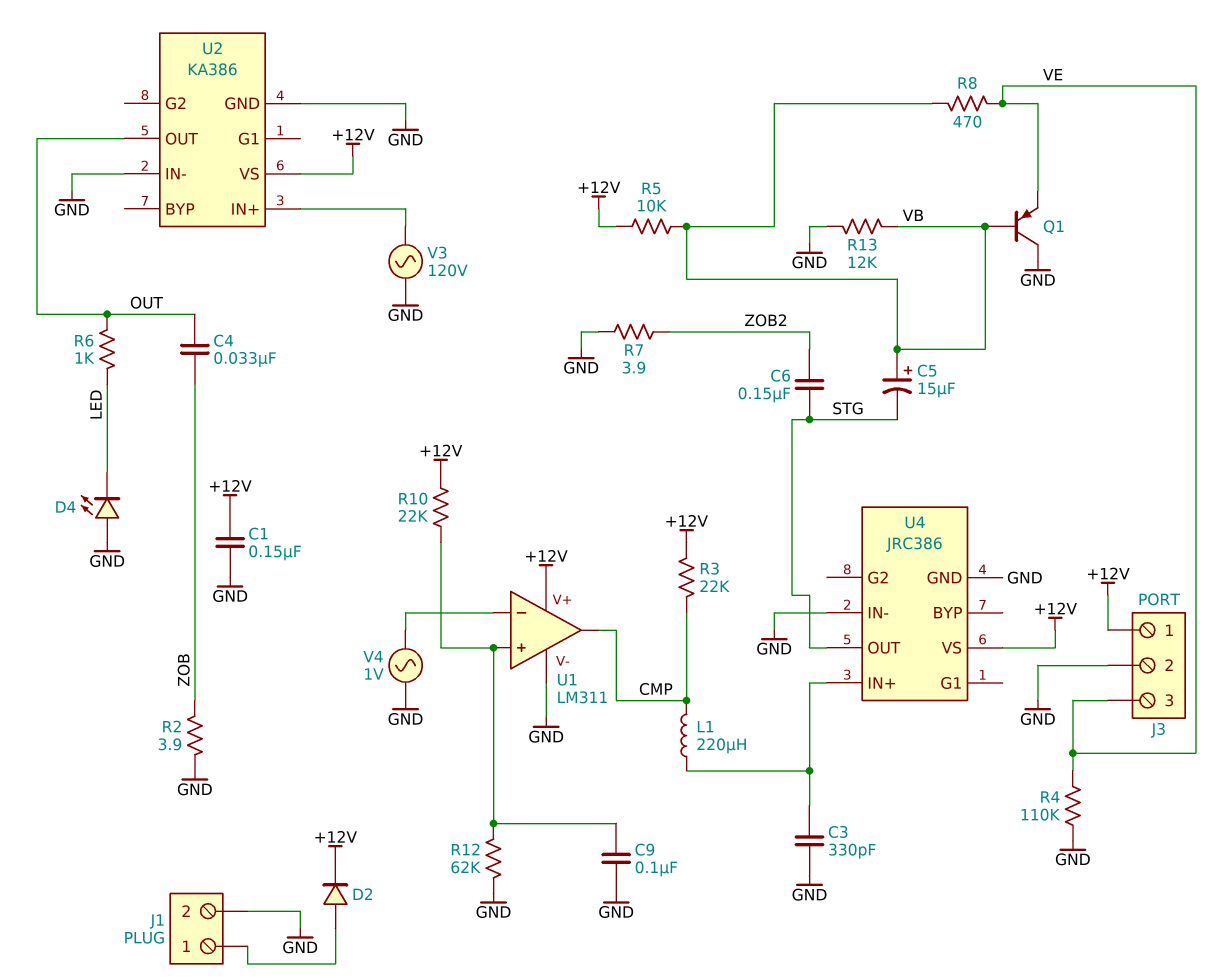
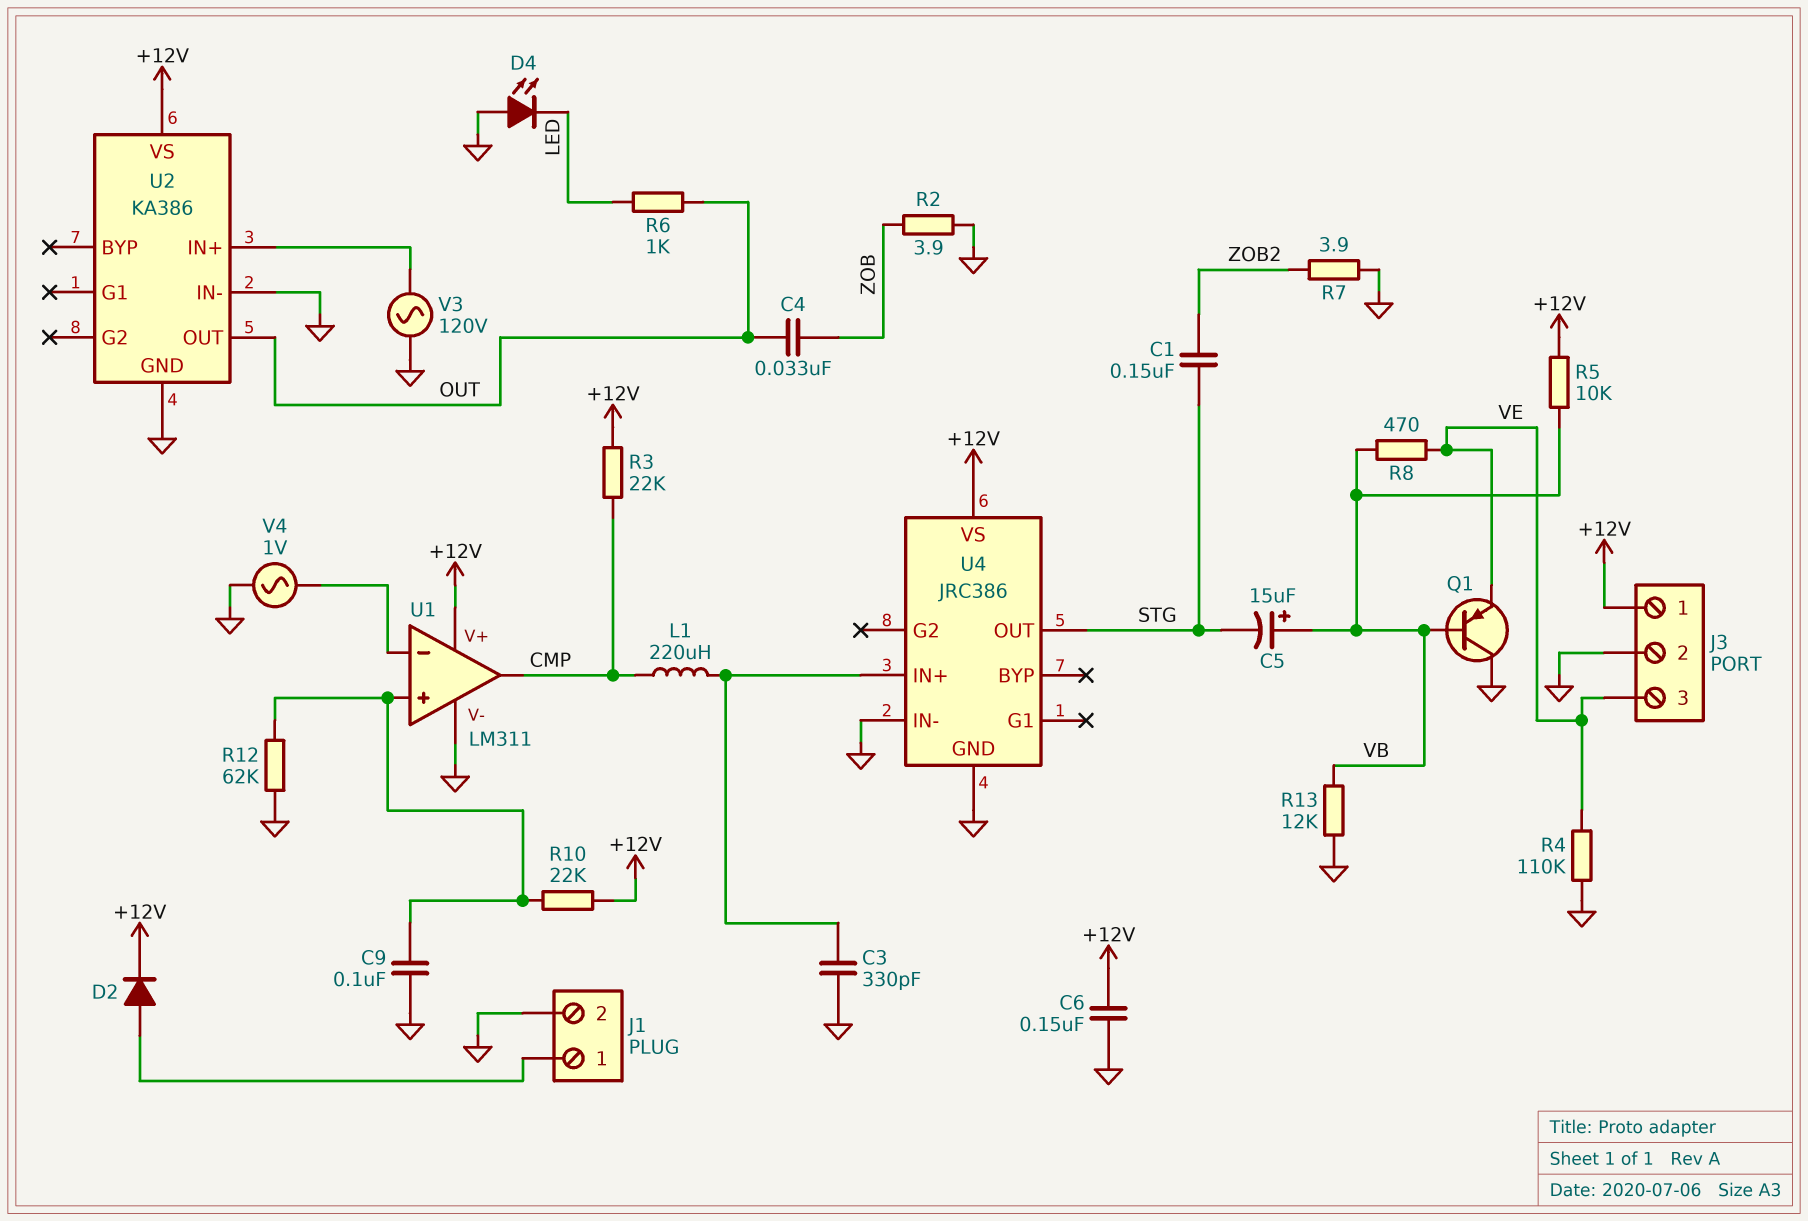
C1: 150nF (+12V, GND) -> 150nF (STG, ZOB2)
C6: 150nF (STG, ZOB2) -> 150nF (+12V, GND)

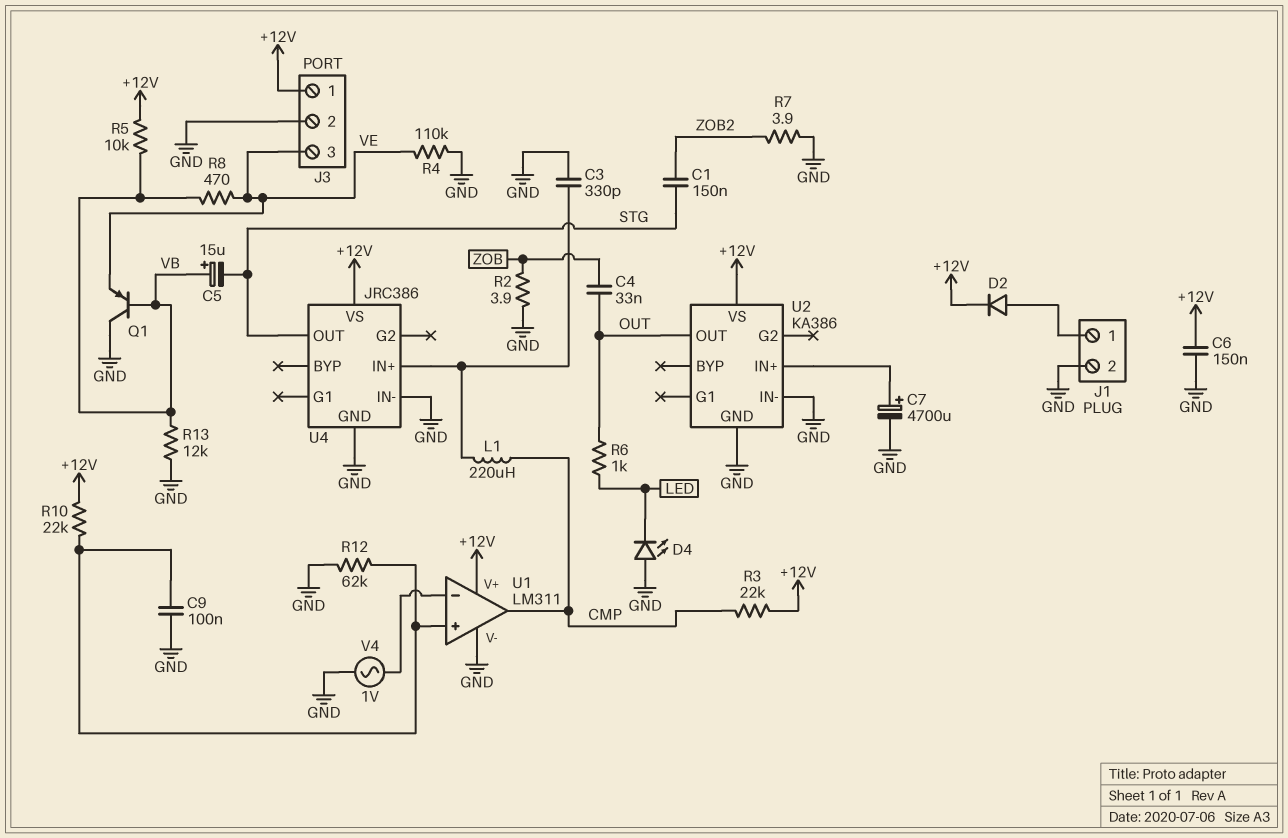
C7: none -> 4700uF (plus U2/IN+, minus GND)
V3: AC 120V (GND, U2/IN+) -> none

